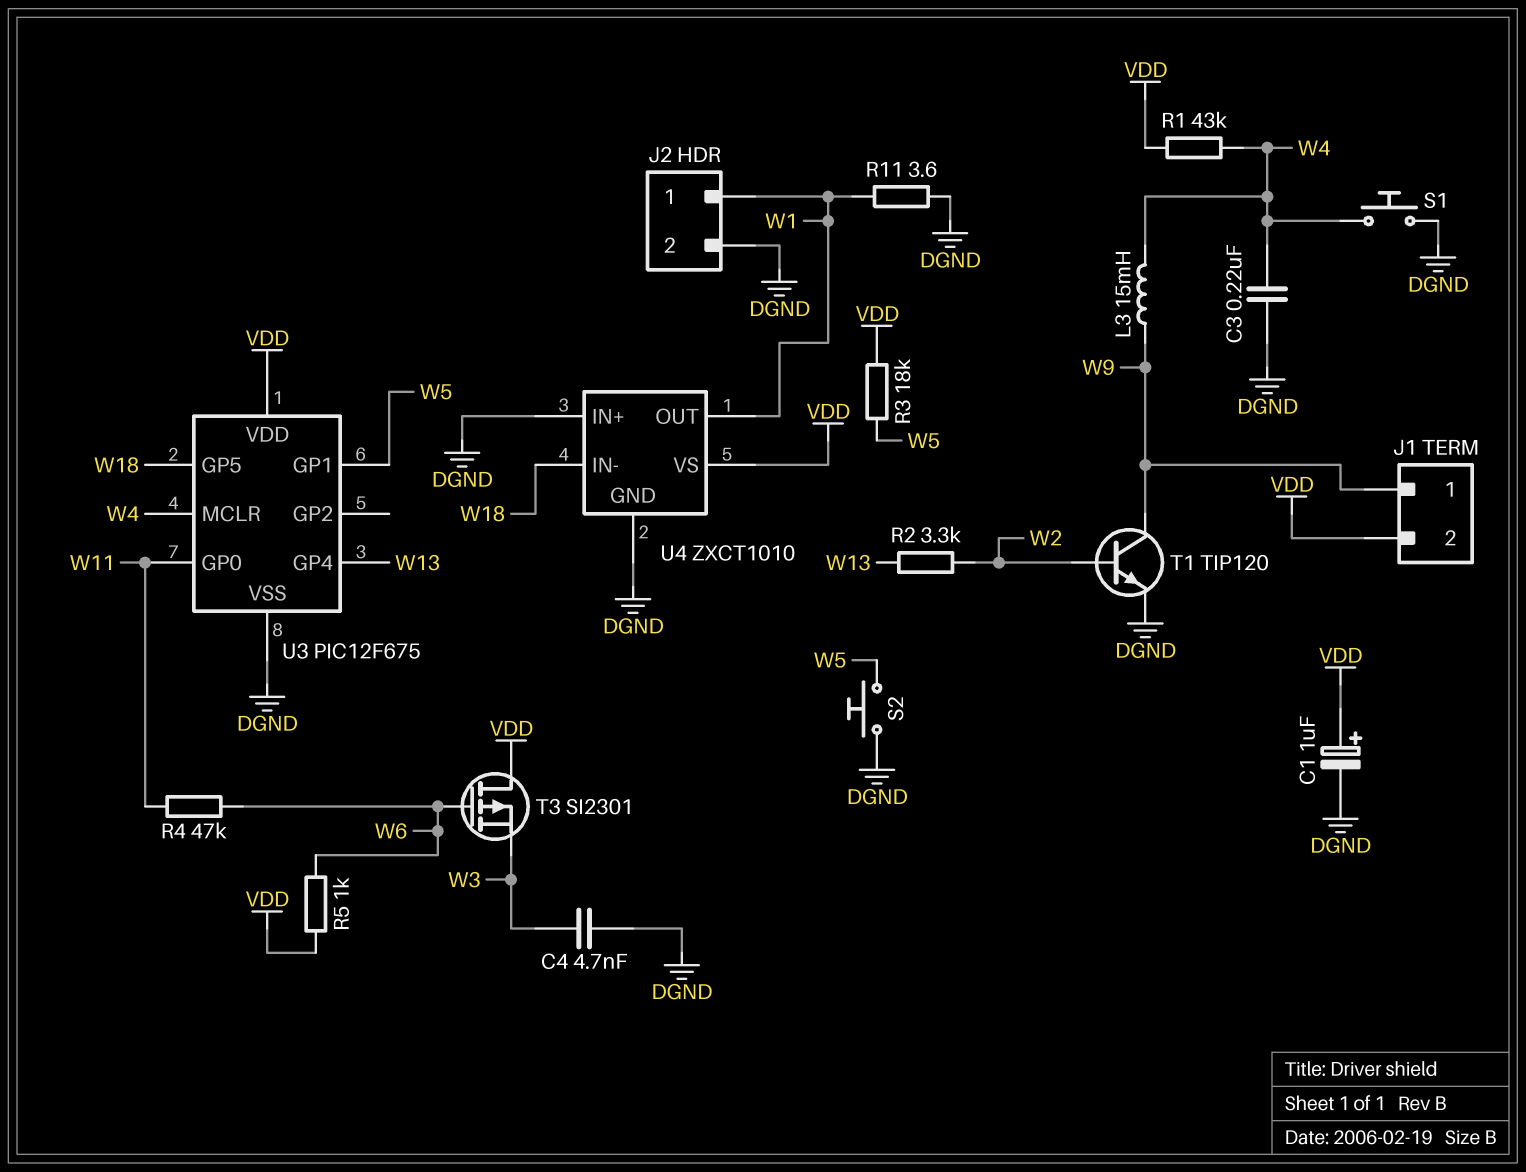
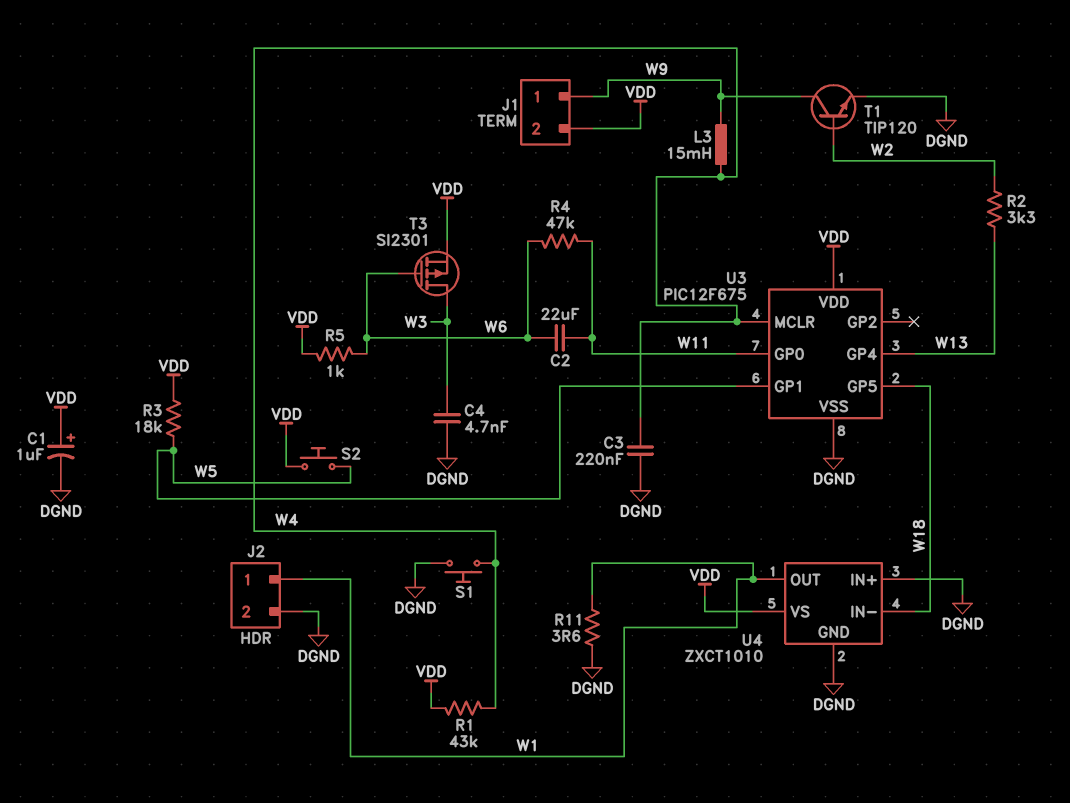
C2: none -> 22uF (W6, W11)
S2: button (DGND, W5) -> button (VDD, W5)
T3: PMOS SI2301 (G W6, D VDD, S W3) -> PMOS SI2301 (G W6, D W3, S VDD)

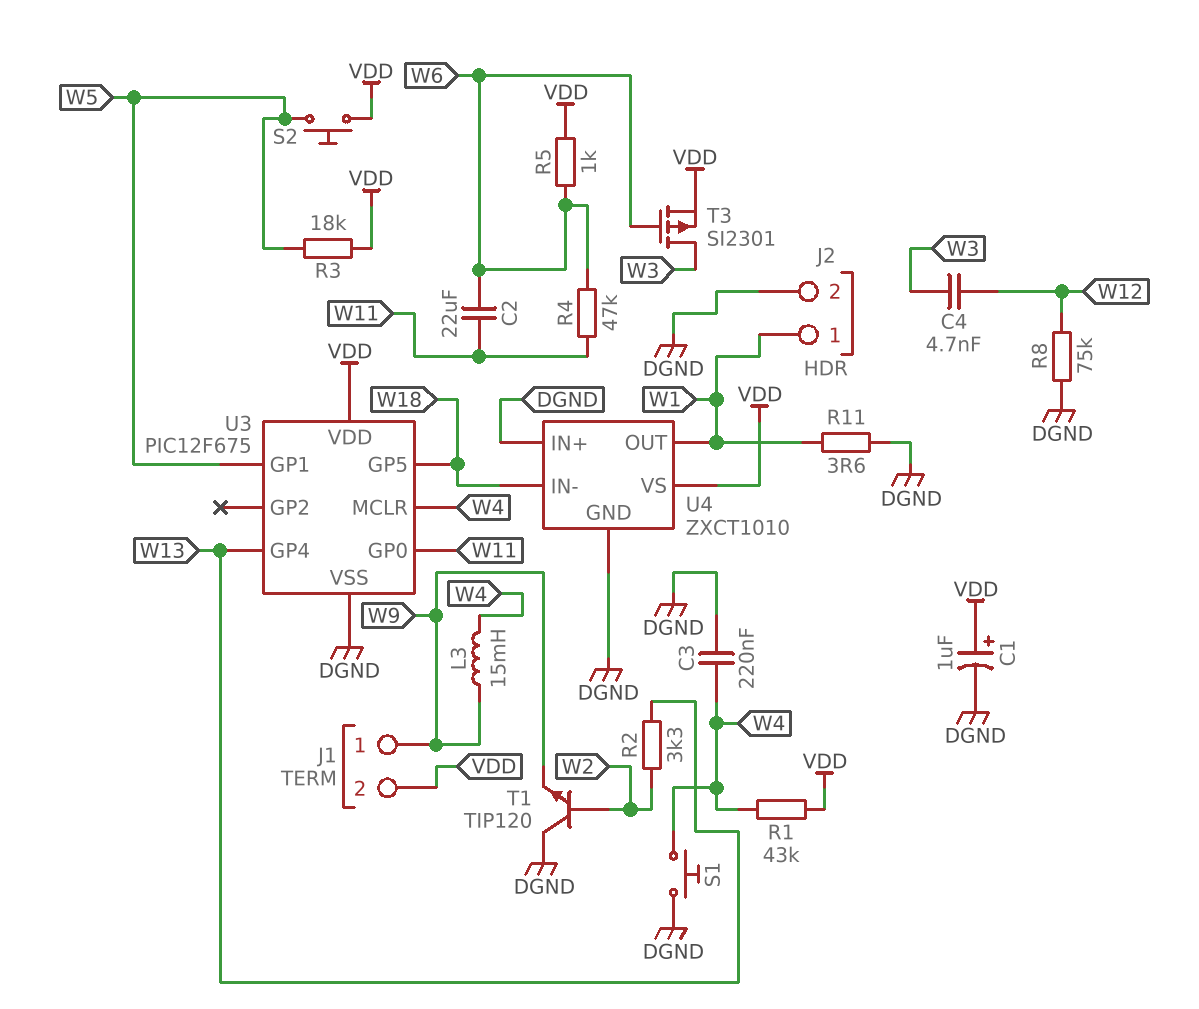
C4: 4.7nF (DGND, W3) -> 4.7nF (W3, W12)
R8: none -> 75k (DGND, W12)
T1: NPN TIP120 (B W2, C W9, E DGND) -> NPN TIP120 (B W2, C DGND, E W9)

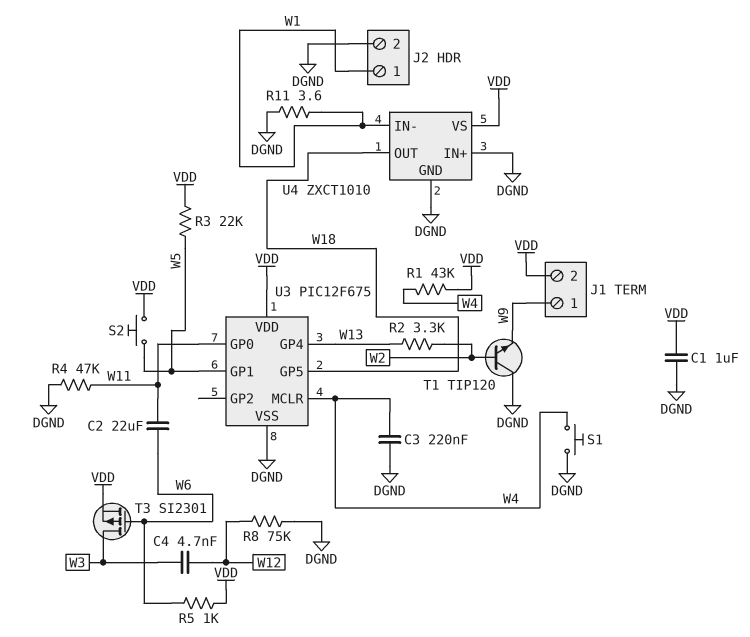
C1: 1uF (plus VDD, minus DGND) -> 1uF (DGND, VDD)
L3: 15mH (W4, W9) -> none
R3: 18k (VDD, W5) -> 22k (VDD, W5)
R4: 47k (W6, W11) -> 47k (DGND, W11)
U4 pin IN-: W18 -> W1
U4 pin OUT: W1 -> W18

